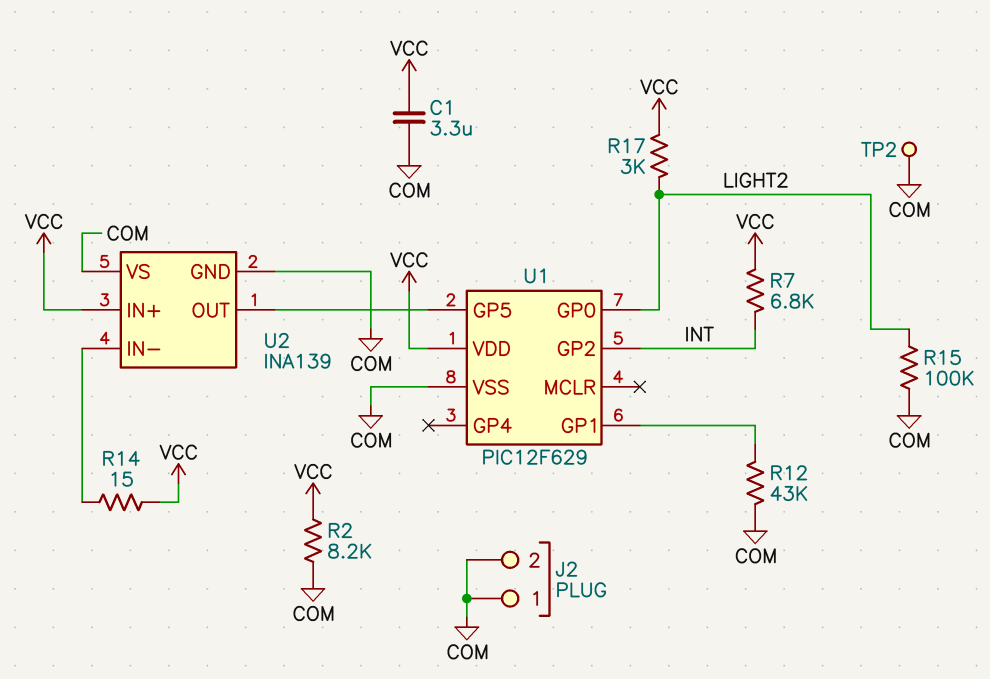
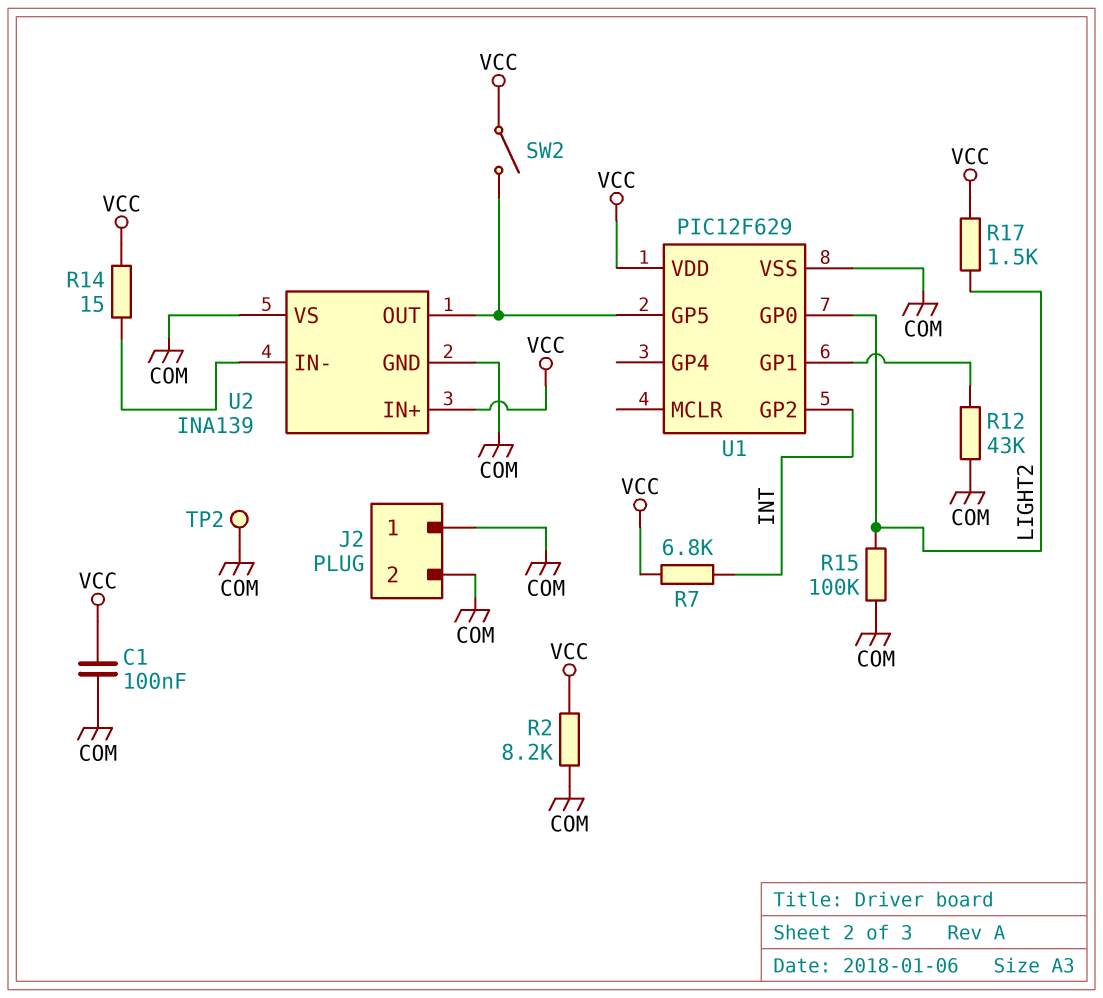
C1: 3.3uF (COM, VCC) -> 100nF (COM, VCC)
R17: 3k (LIGHT2, VCC) -> 1.5k (LIGHT2, VCC)
SW2: none -> switch (U1/GP5, VCC)

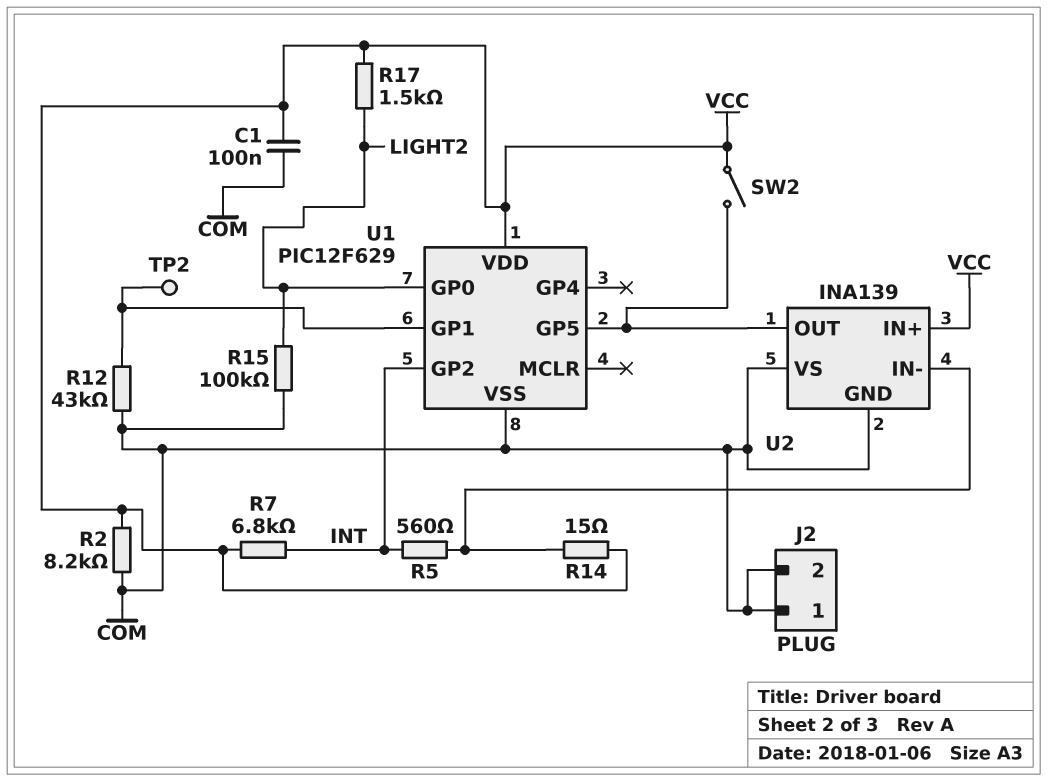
R5: none -> 560 (INT, U2/IN-)
TP2: test point (COM) -> test point (U1/GP1)

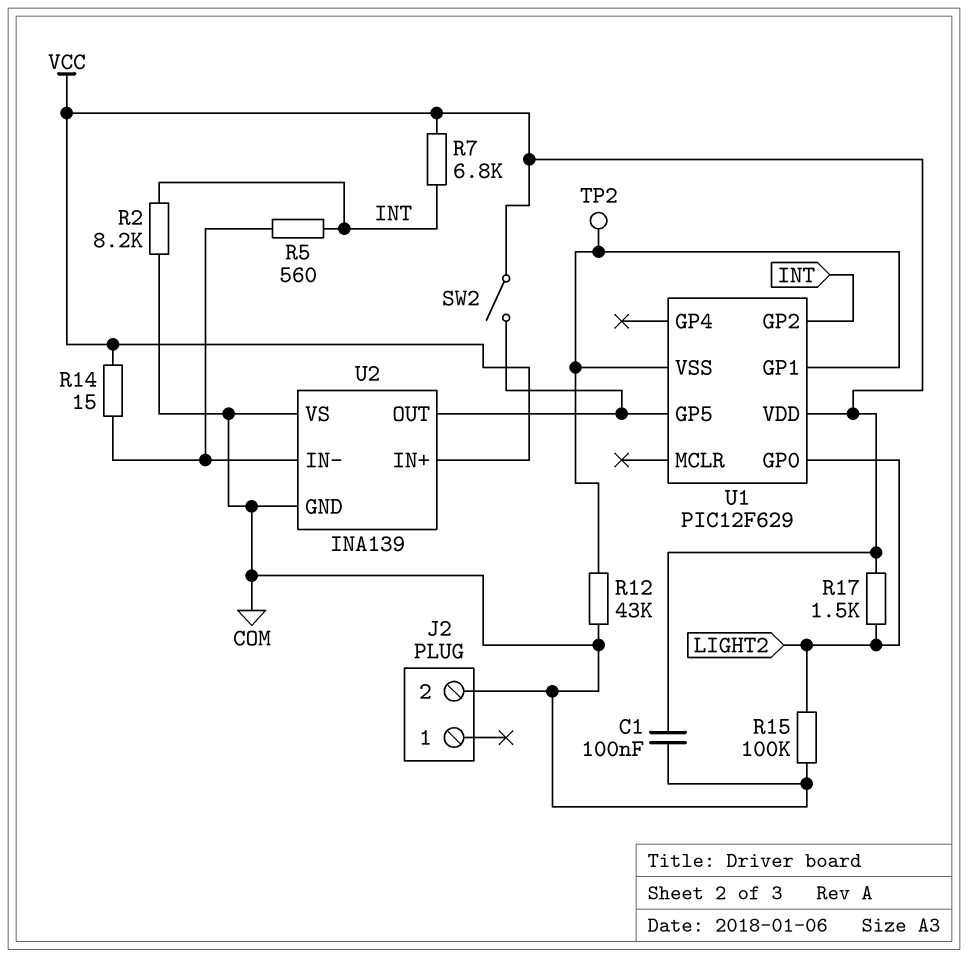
J2 pin 1: COM -> none
R2: 8.2k (COM, VCC) -> 8.2k (COM, INT)
U1 pin VSS: COM -> U1/GP1

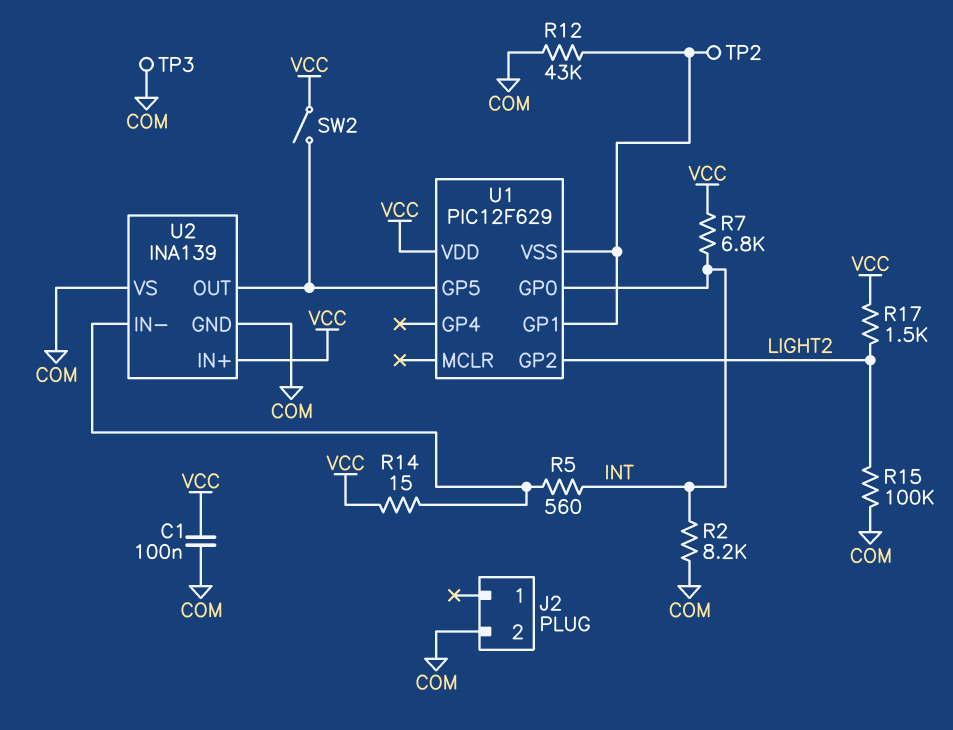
TP3: none -> test point (COM)
U1 pin GP0: LIGHT2 -> INT
U1 pin GP2: INT -> LIGHT2

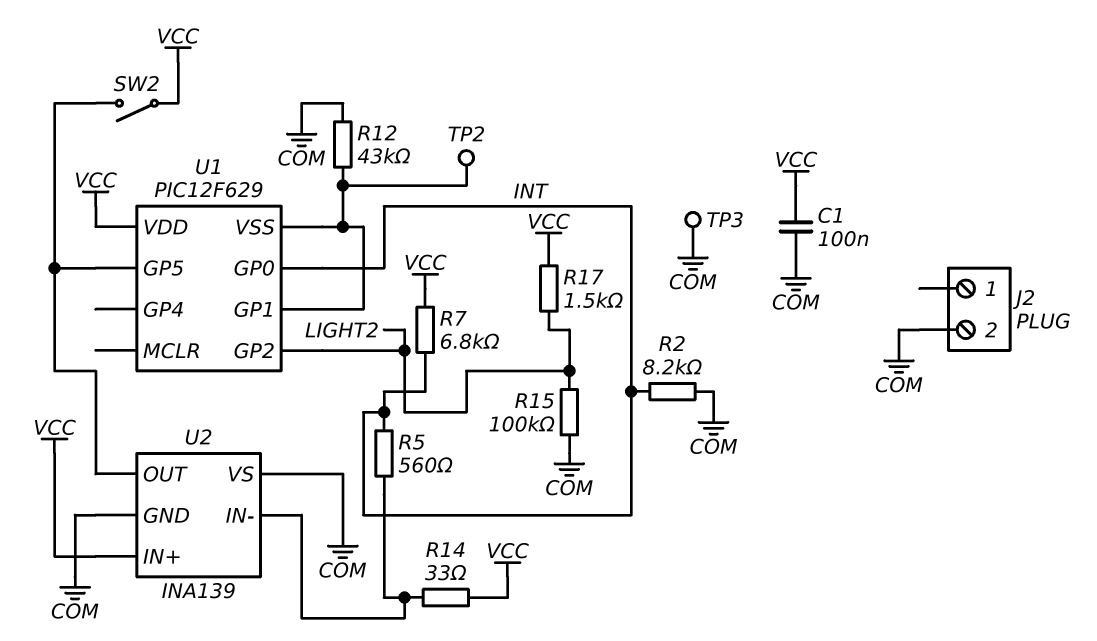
R14: 15 (U2/IN-, VCC) -> 33 (U2/IN-, VCC)

